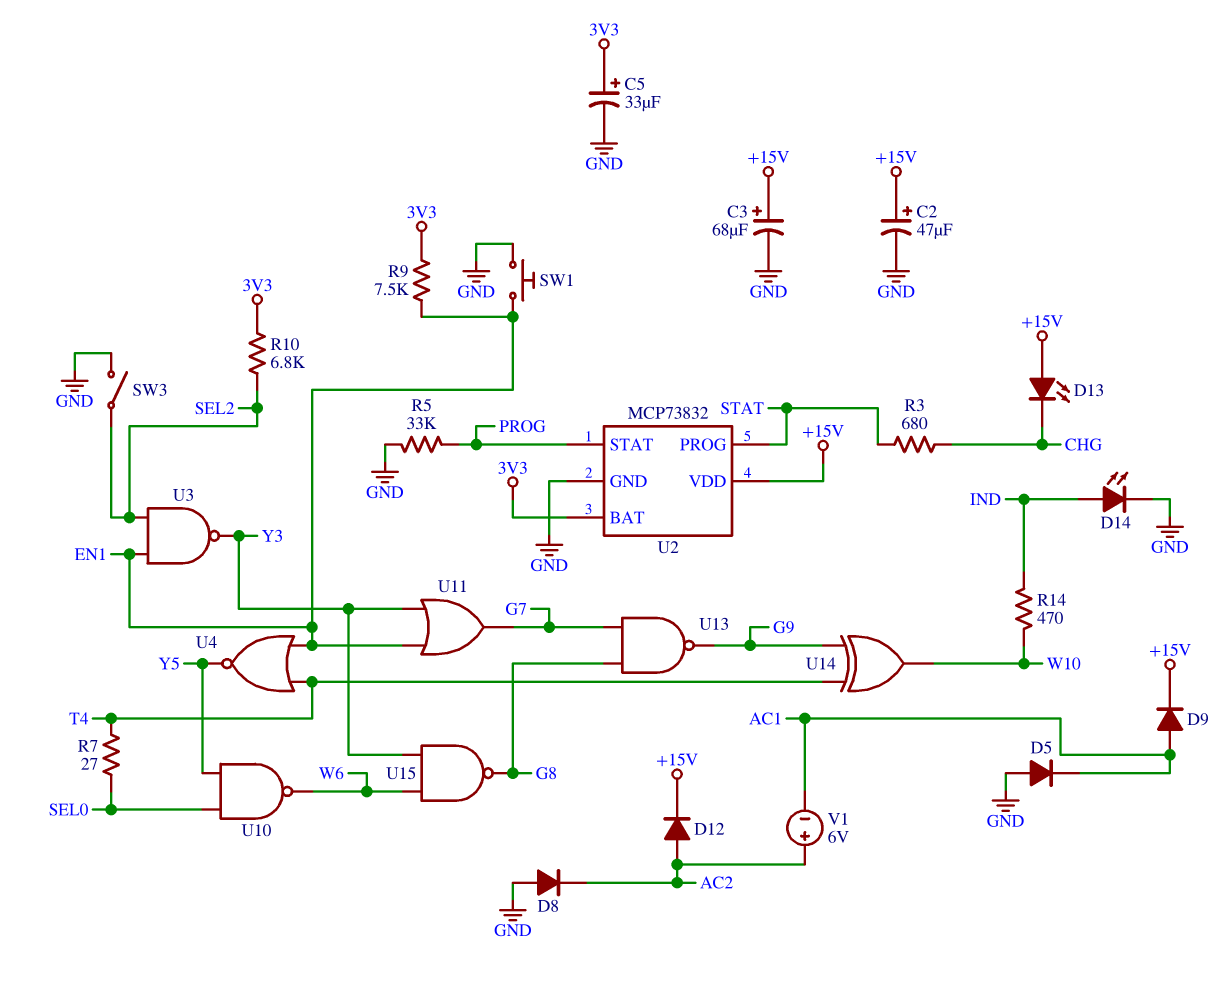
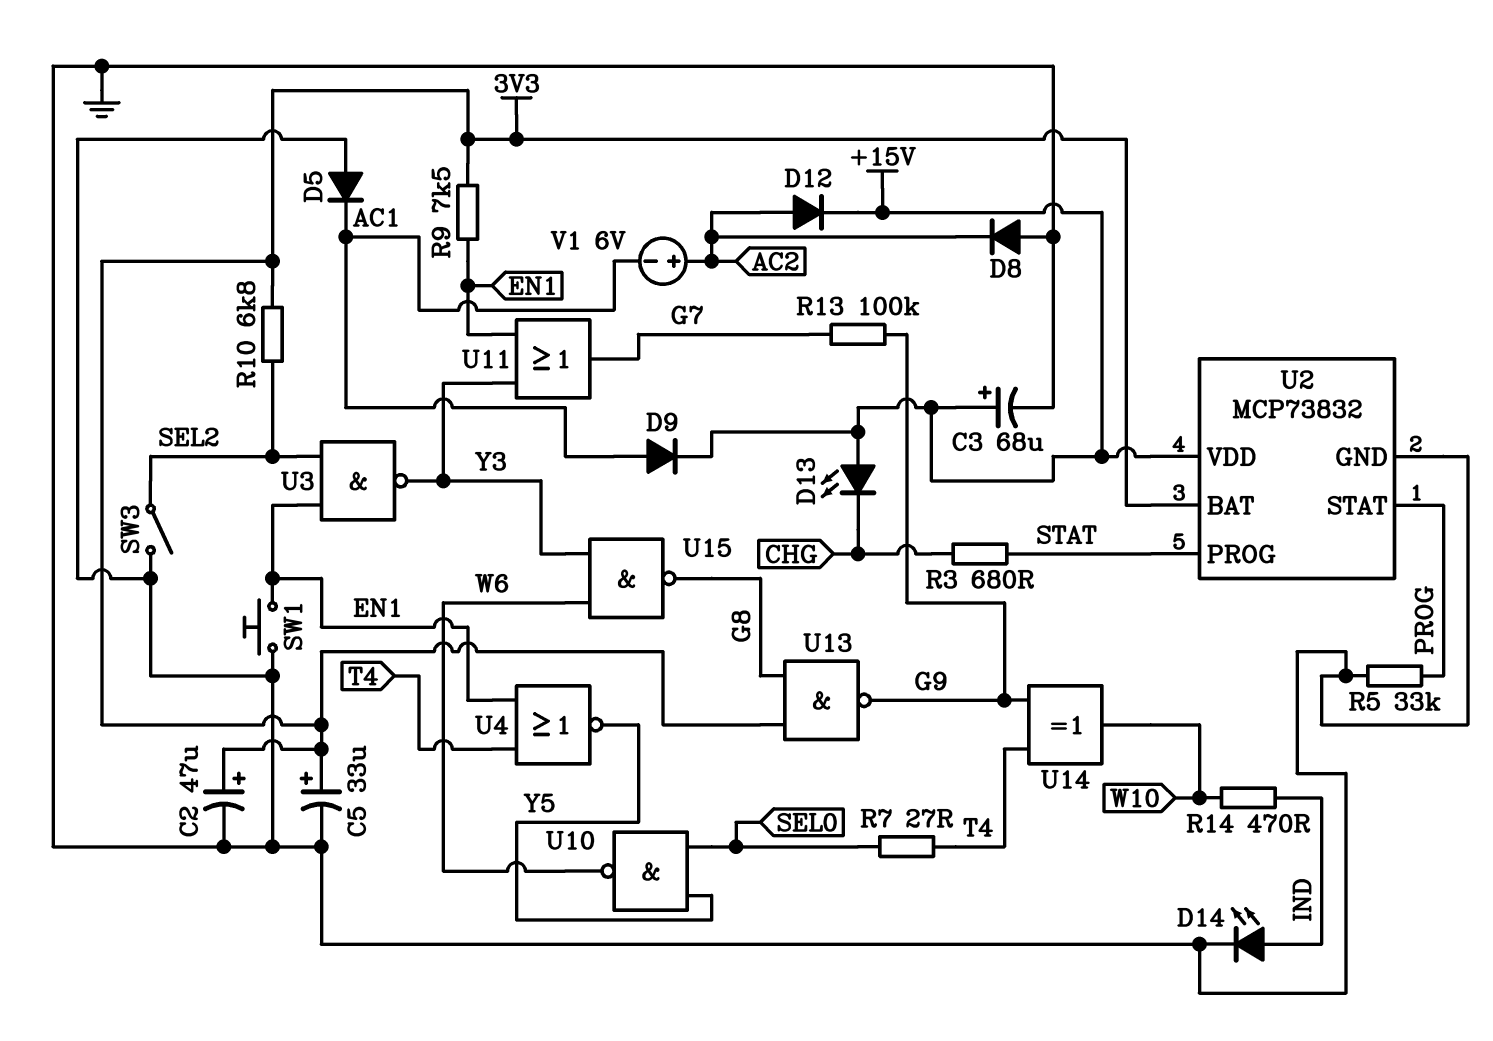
C2: 47uF (plus +15V, minus GND) -> 47uF (plus 3V3, minus GND)
R13: none -> 100k (G7, G9)
U13: NAND (in G7, in G8, out G9) -> NAND (in 3V3, in G8, out G9)

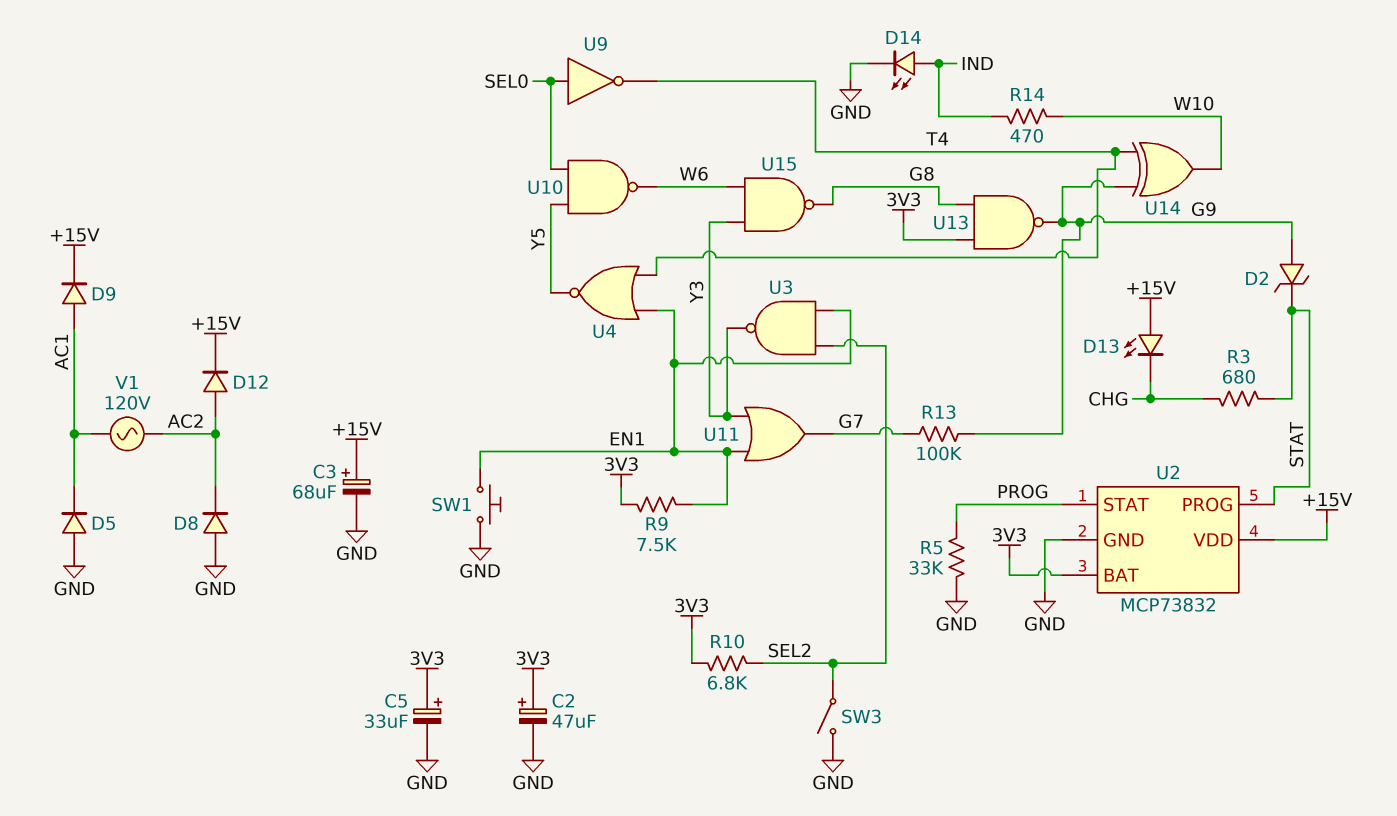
D2: none -> zener (A G9, K STAT)
R7: 27 (SEL0, T4) -> none
U9: none -> NOT (in SEL0, out T4)
V1: 6V (plus AC2, minus AC1) -> AC 120V (AC1, AC2)

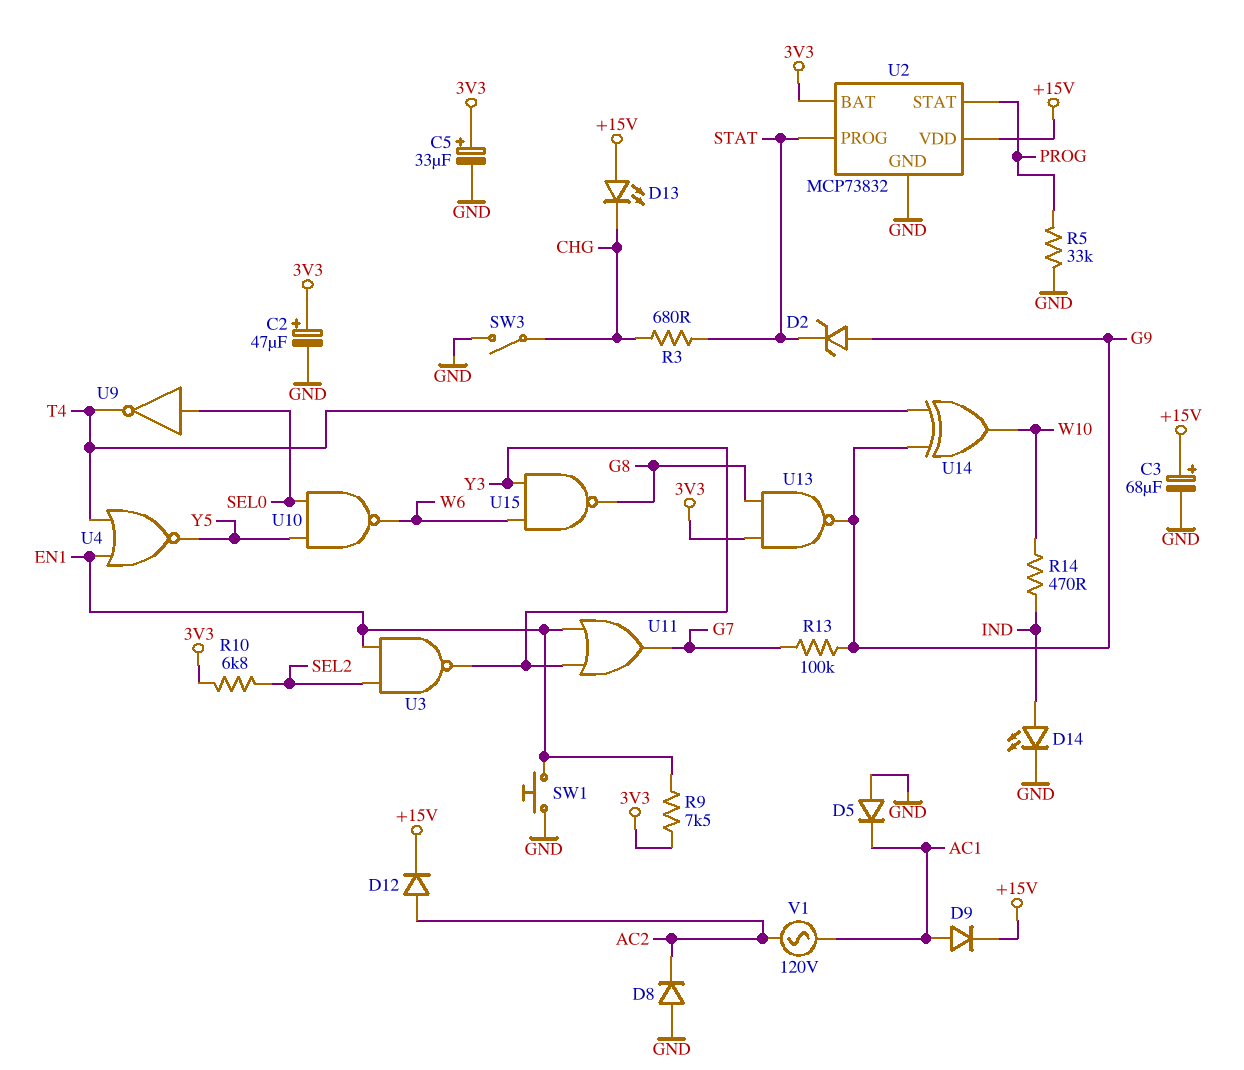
SW3: switch (GND, SEL2) -> switch (CHG, GND)

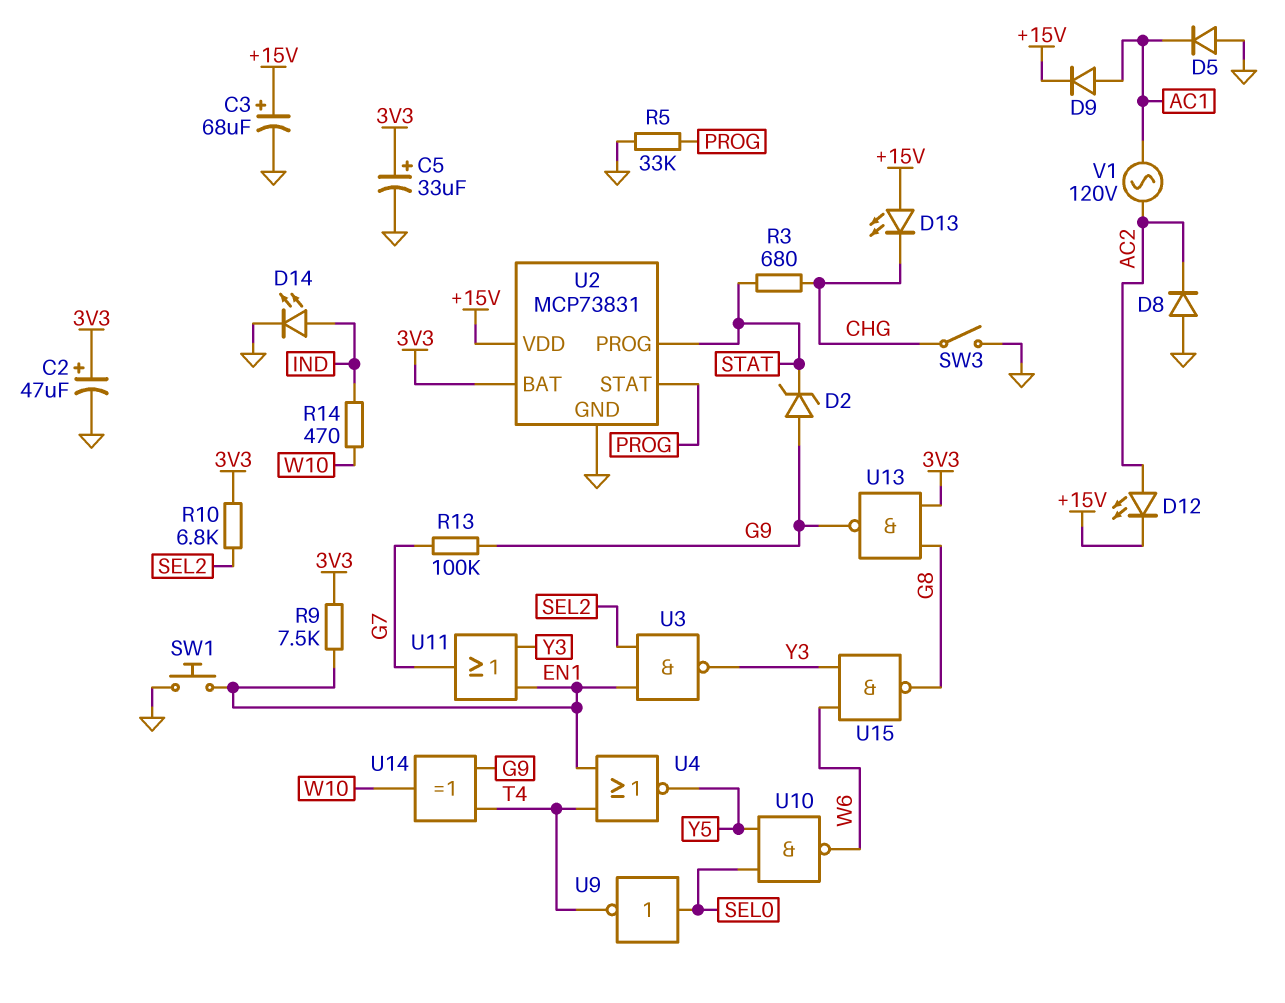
D12: diode (A AC2, K +15V) -> LED (A AC2, K +15V)
U2: MCP73832 -> MCP73831

